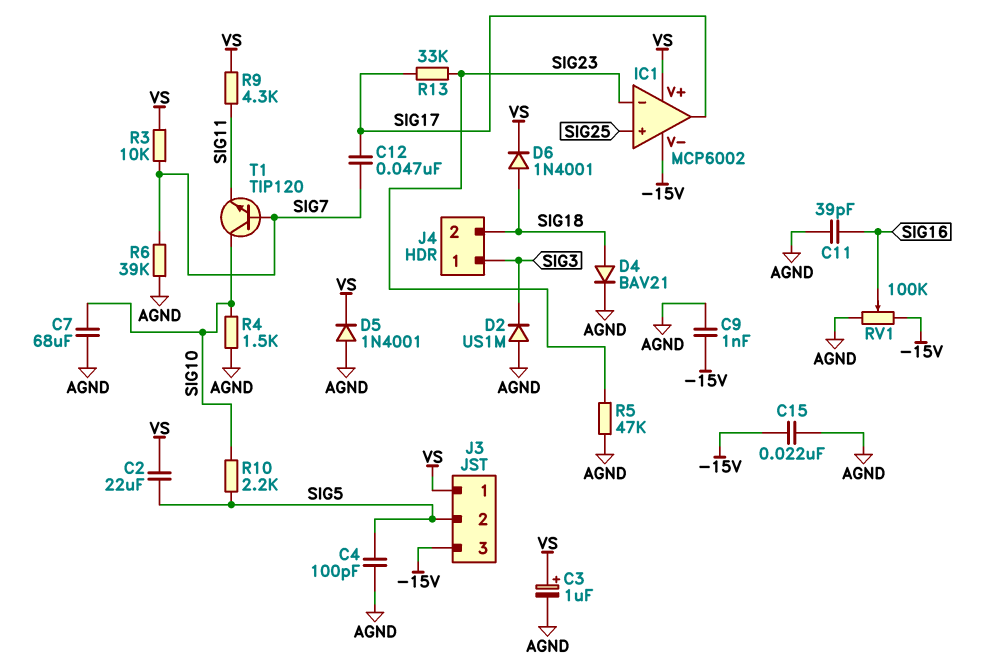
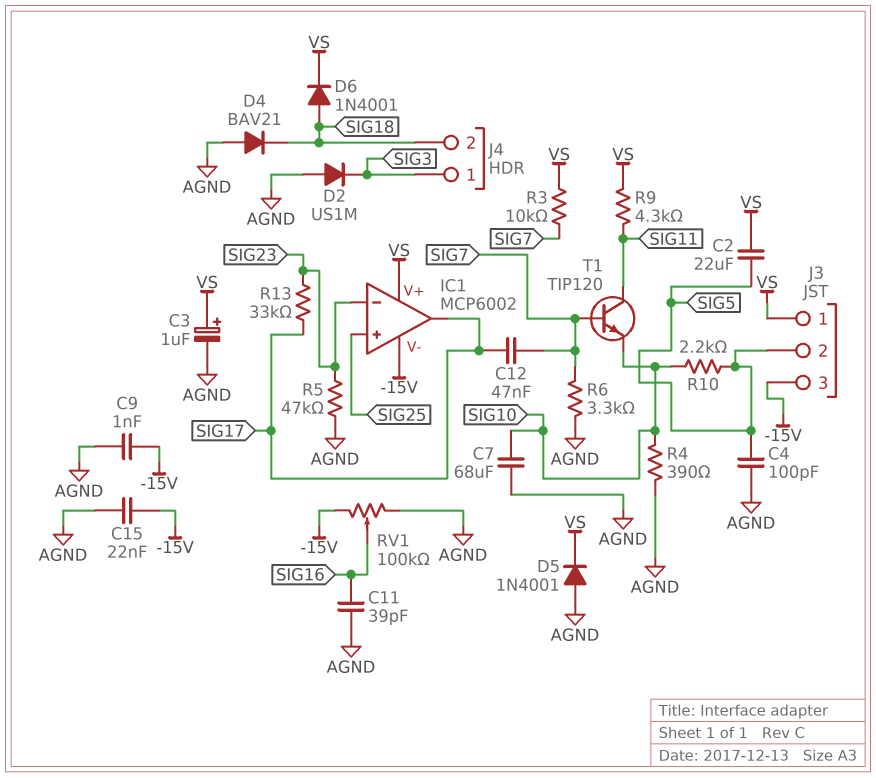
D4: diode BAV21 (A SIG18, K AGND) -> diode BAV21 (A AGND, K SIG18)
R4: 1.5k (AGND, SIG10) -> 390 (AGND, SIG10)
R6: 39k (AGND, SIG7) -> 3.3k (AGND, SIG7)
T1: NPN TIP120 (B SIG7, C SIG10, E SIG11) -> NPN TIP120 (B SIG7, C SIG11, E SIG10)

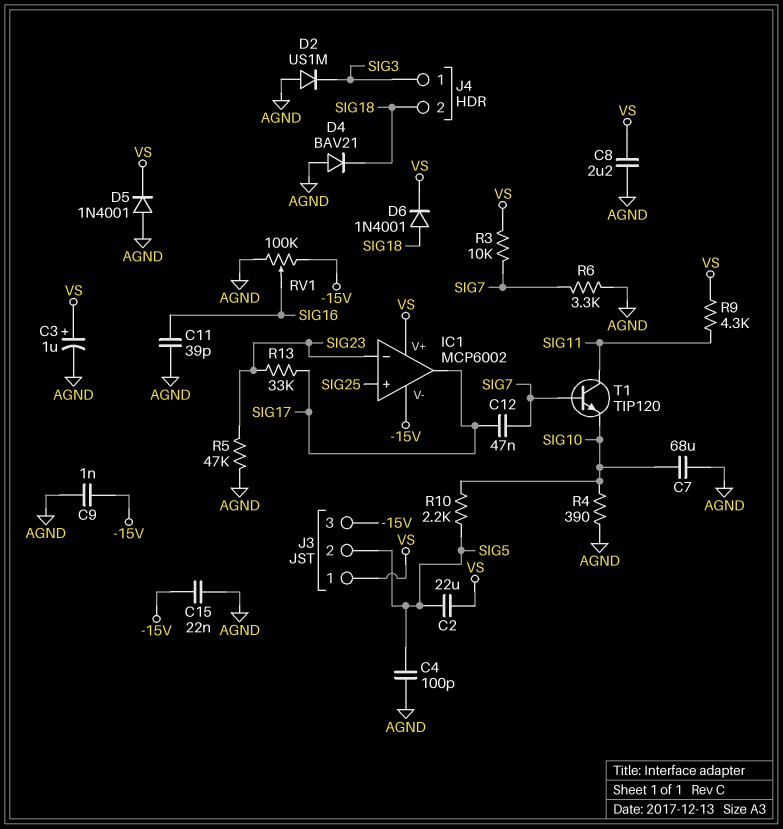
C8: none -> 2.2uF (AGND, VS)

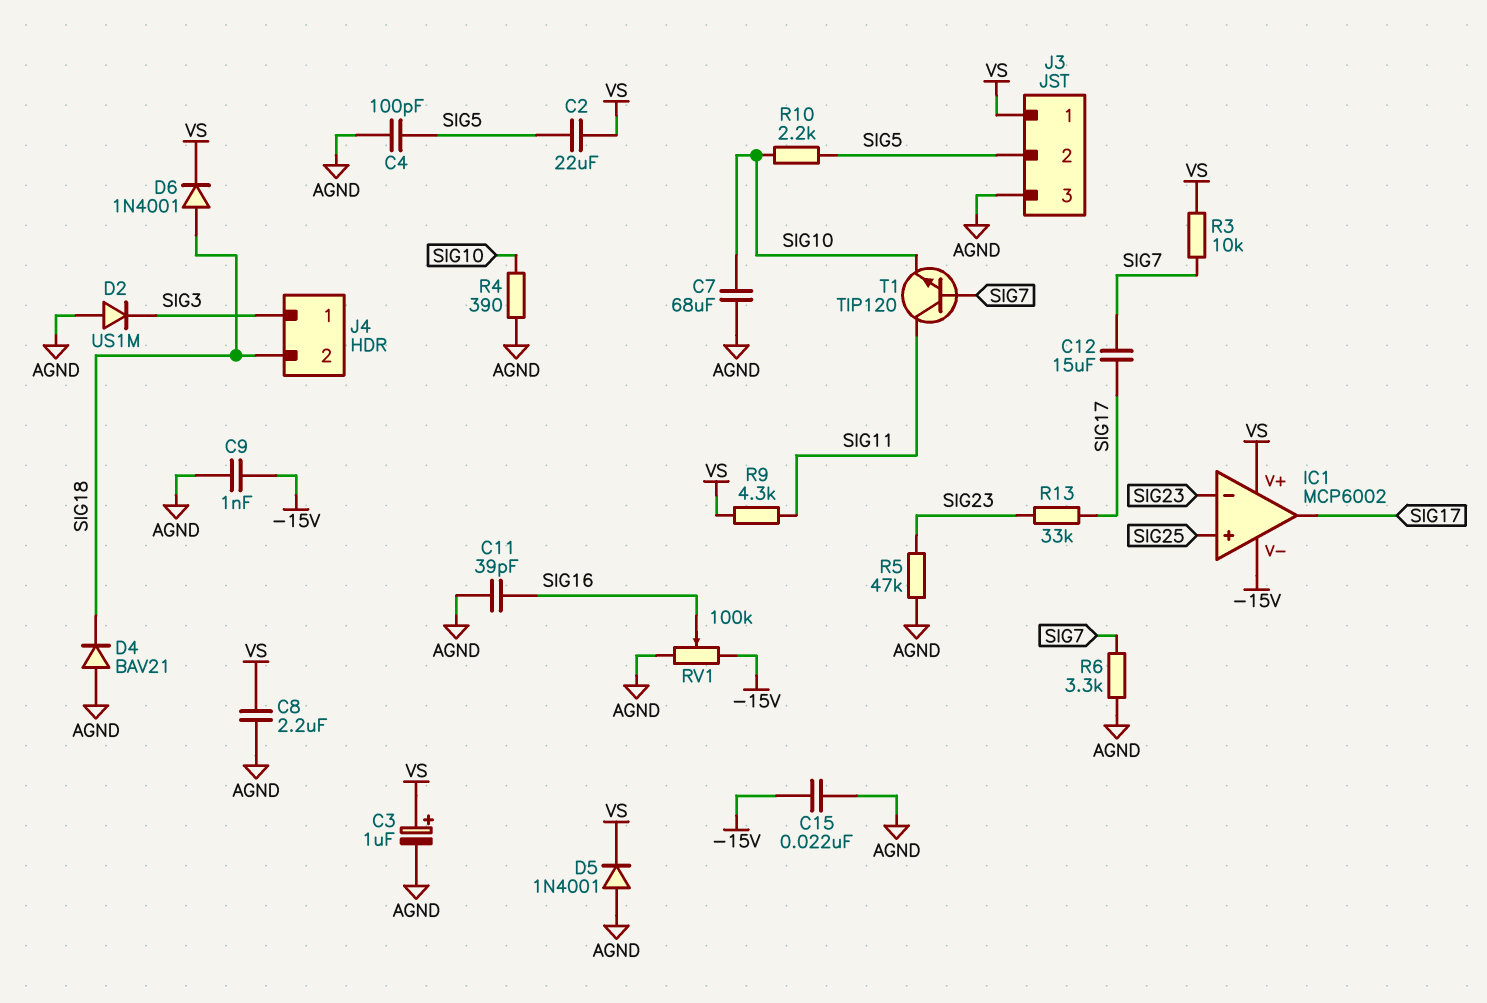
C12: 47nF (SIG7, SIG17) -> 15uF (SIG7, SIG17)
J3 pin 3: -15V -> AGND

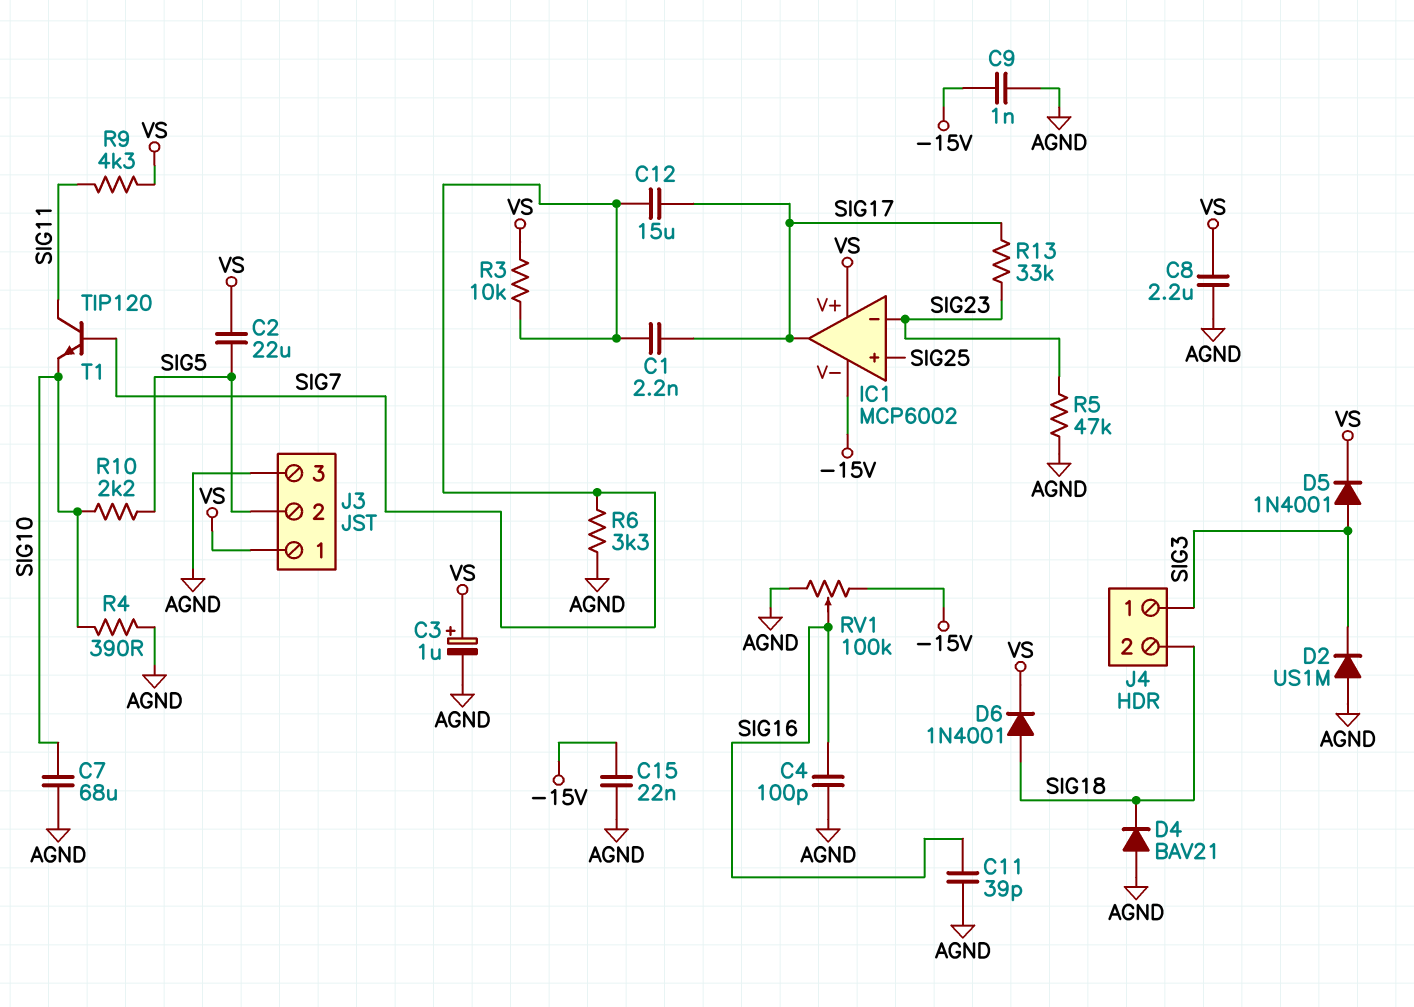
C1: none -> 2.2nF (SIG7, SIG17)
C4: 100pF (AGND, SIG5) -> 100pF (AGND, SIG16)
D5: diode 1N4001 (A AGND, K VS) -> diode 1N4001 (A SIG3, K VS)

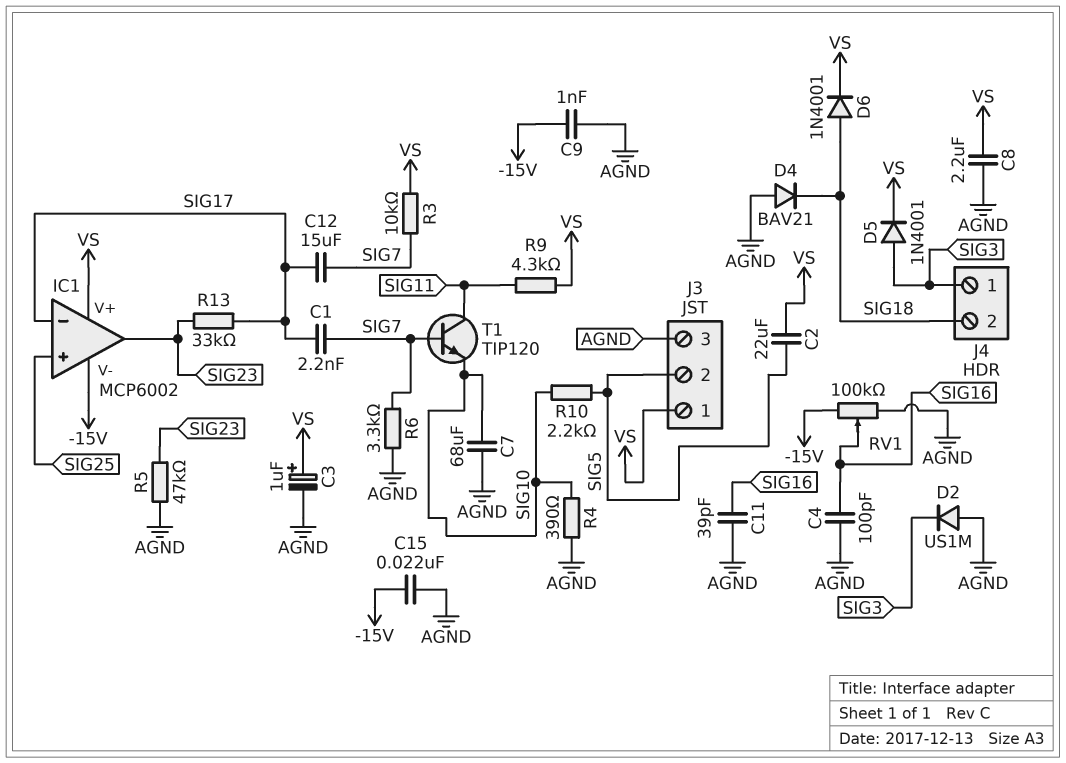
IC1 pin in-: SIG23 -> SIG17
IC1 pin out: SIG17 -> SIG23

